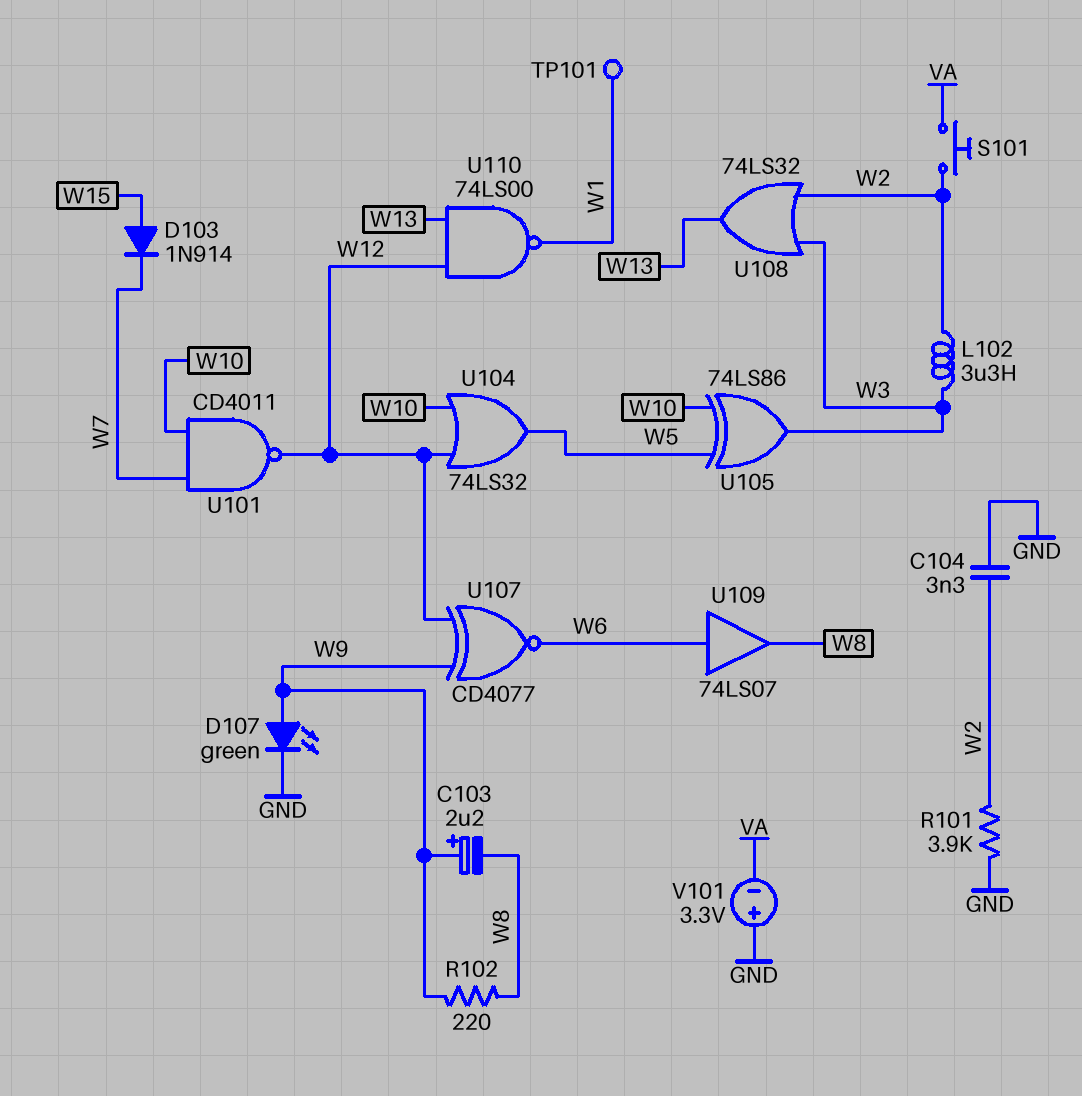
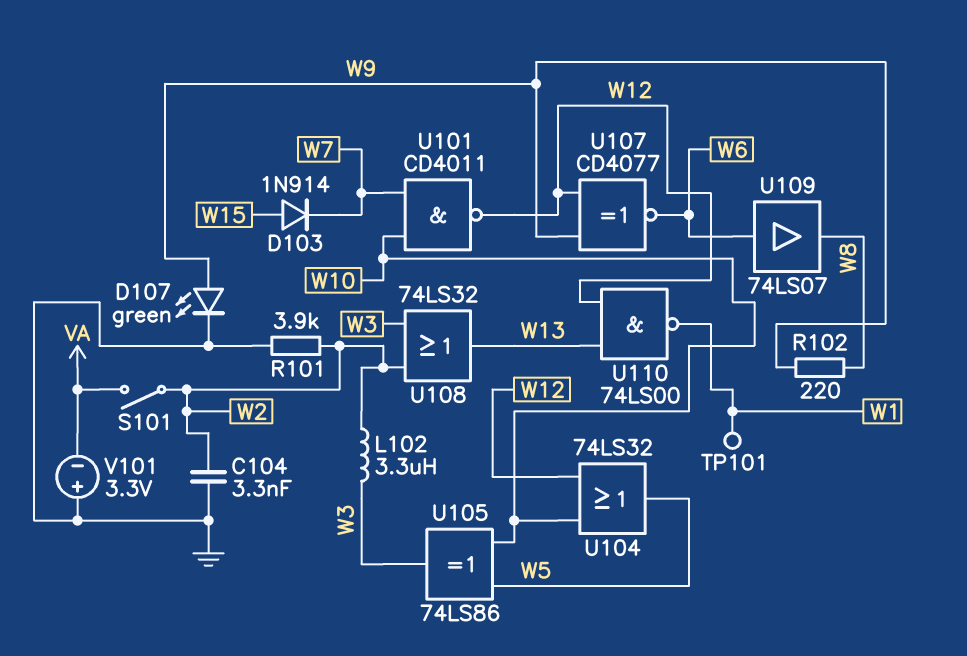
C103: 2.2uF (plus W9, minus W8) -> none
S101: button (VA, W2) -> switch (VA, W2)

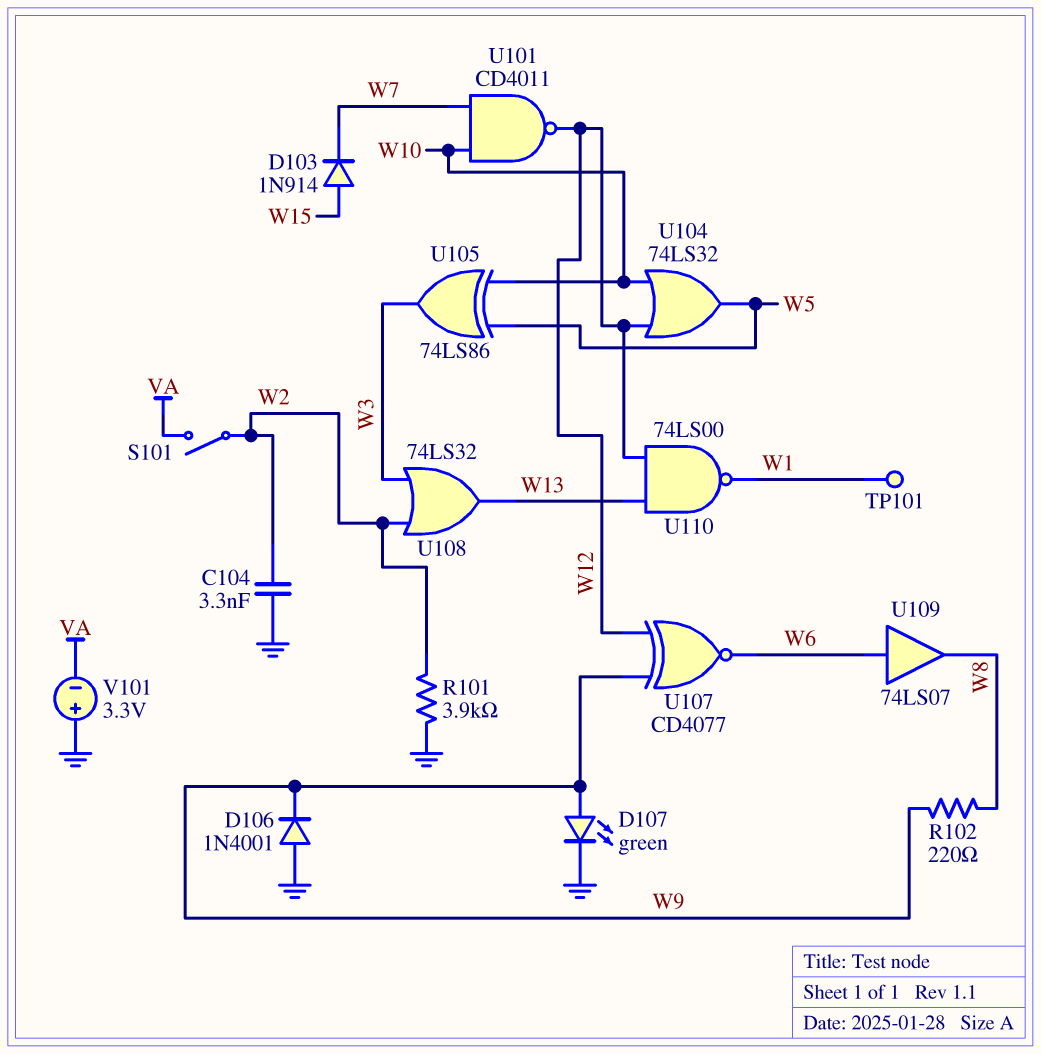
D106: none -> diode 1N4001 (A GND, K W9)
L102: 3.3uH (W2, W3) -> none

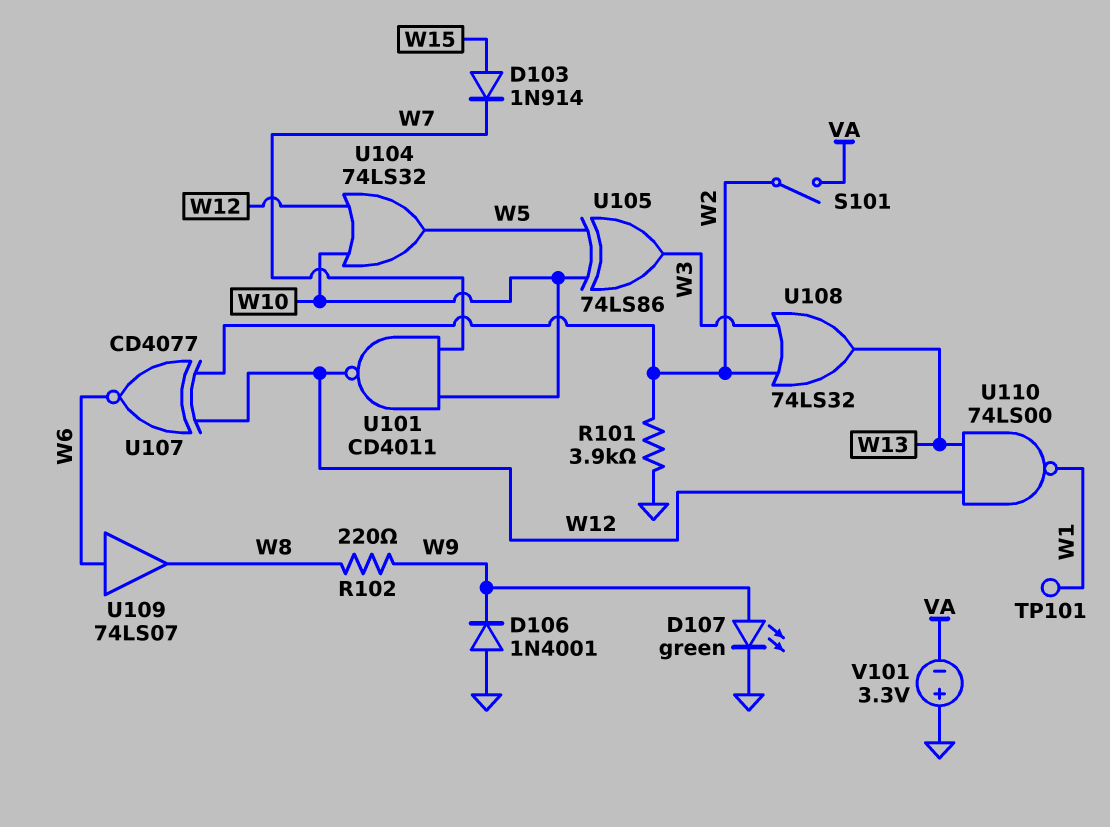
C104: 3.3nF (GND, W2) -> none
U107: XNOR CD4077 (in W9, in W12, out W6) -> XNOR CD4077 (in W2, in W12, out W6)

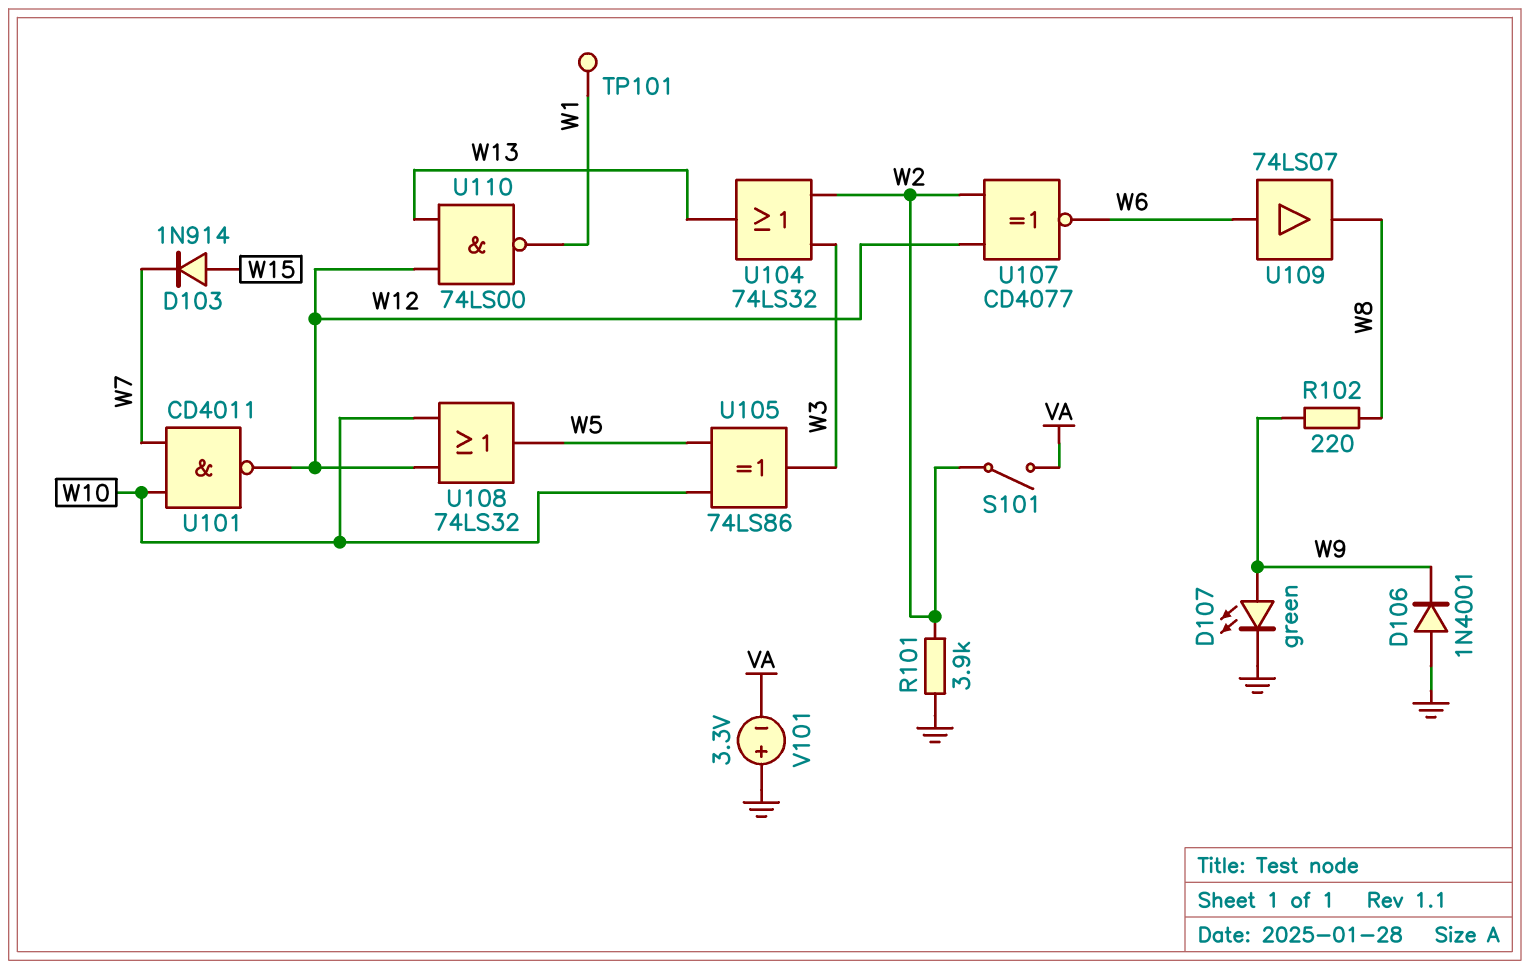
U104: OR 74LS32 (in W10, in W12, out W5) -> OR 74LS32 (in W2, in W3, out W13)
U108: OR 74LS32 (in W2, in W3, out W13) -> OR 74LS32 (in W10, in W12, out W5)

